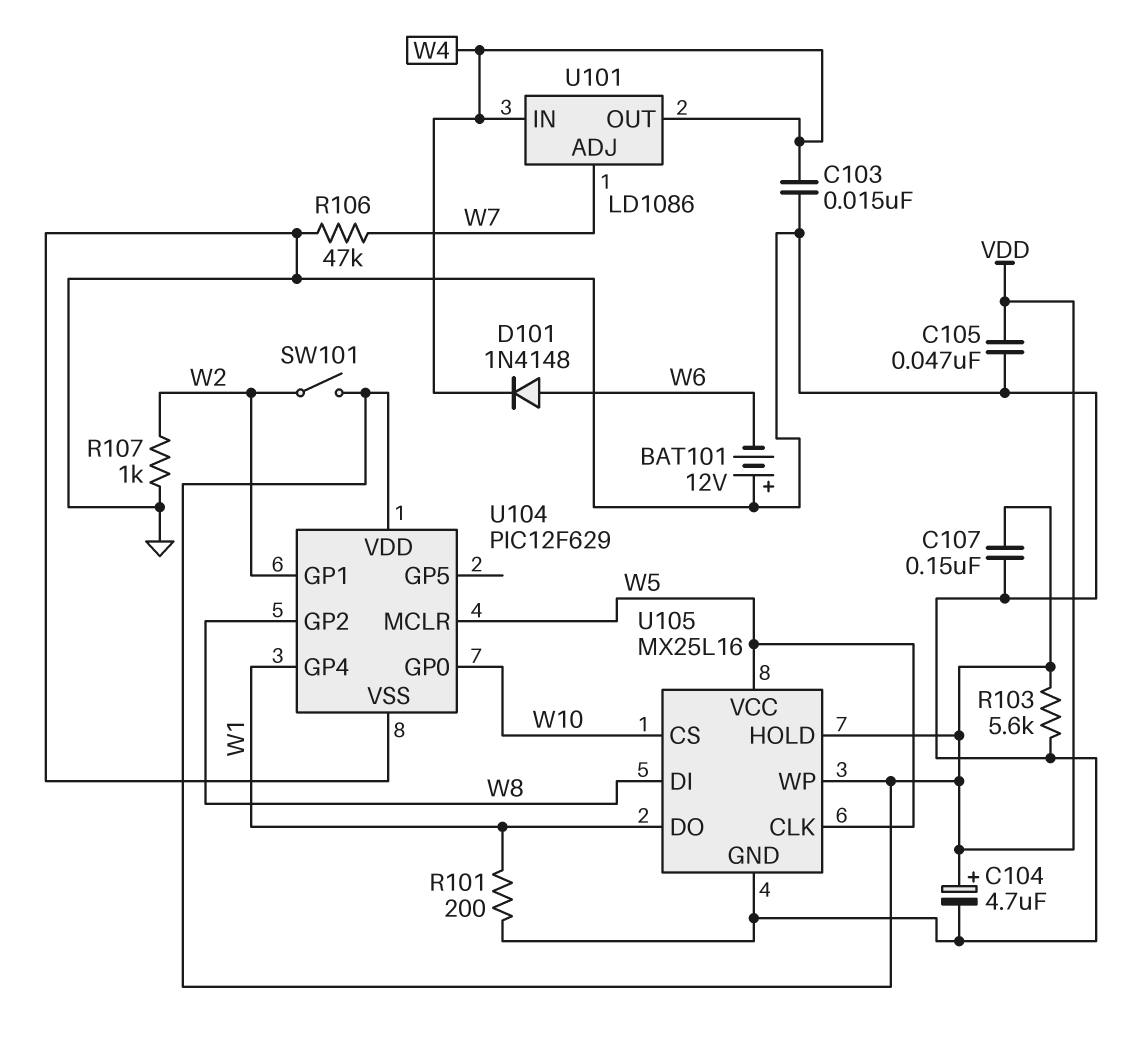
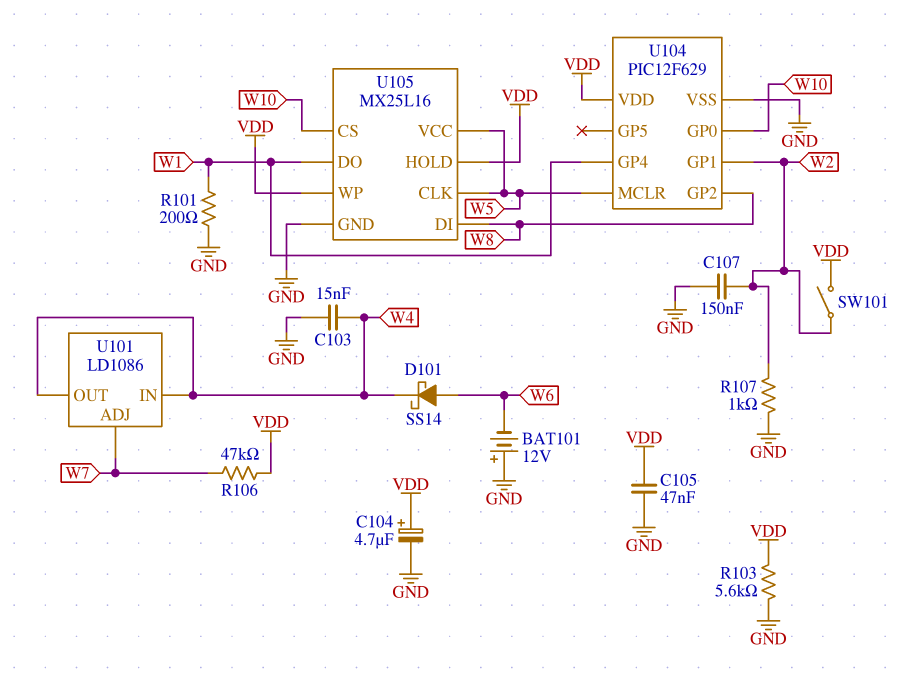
C107: 150nF (GND, VDD) -> 150nF (GND, W2)
D101: diode 1N4148 (A W6, K W4) -> schottky SS14 (A W6, K W4)
R106: 47k (GND, W7) -> 47k (VDD, W7)

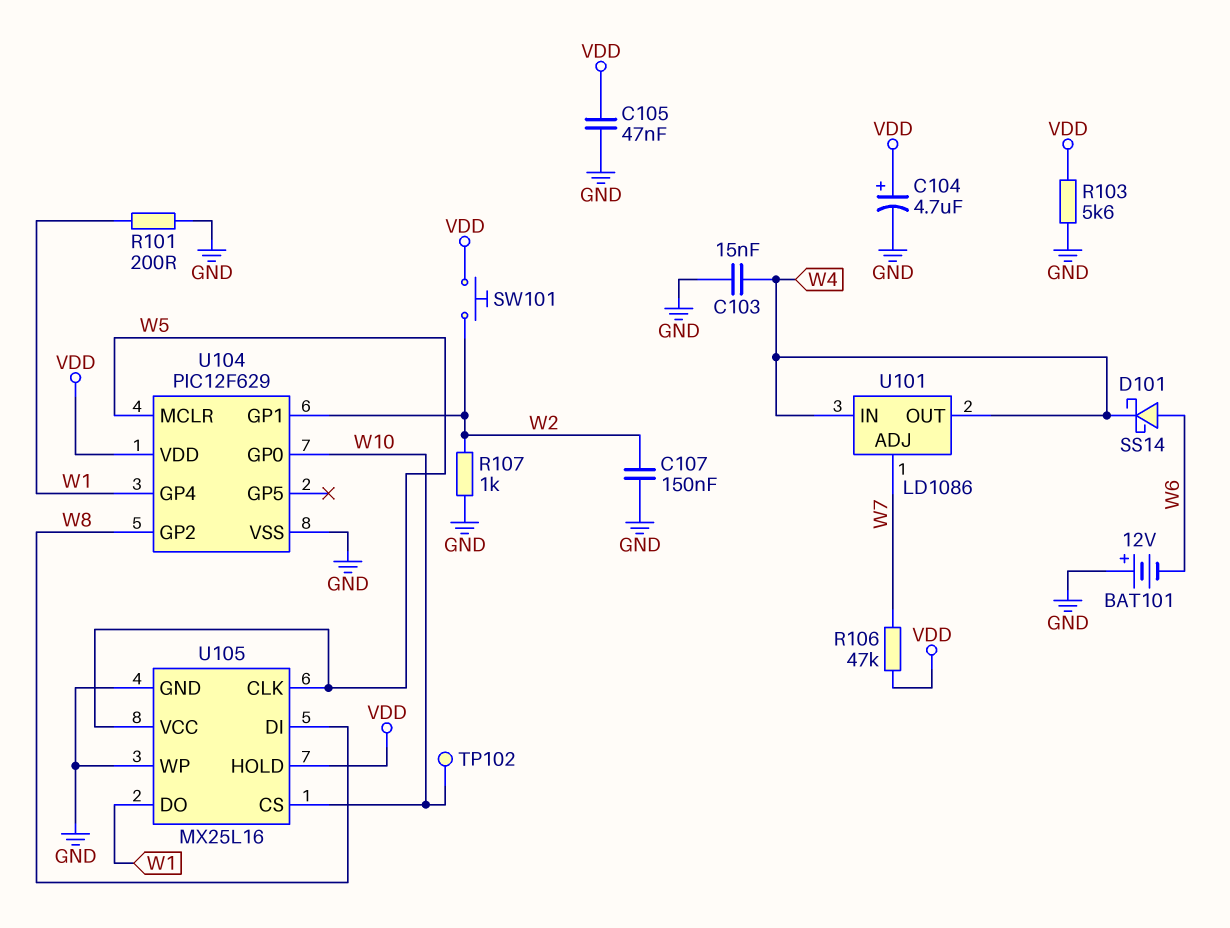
SW101: switch (VDD, W2) -> button (VDD, W2)
TP102: none -> test point (W10)
U105 pin WP: VDD -> GND

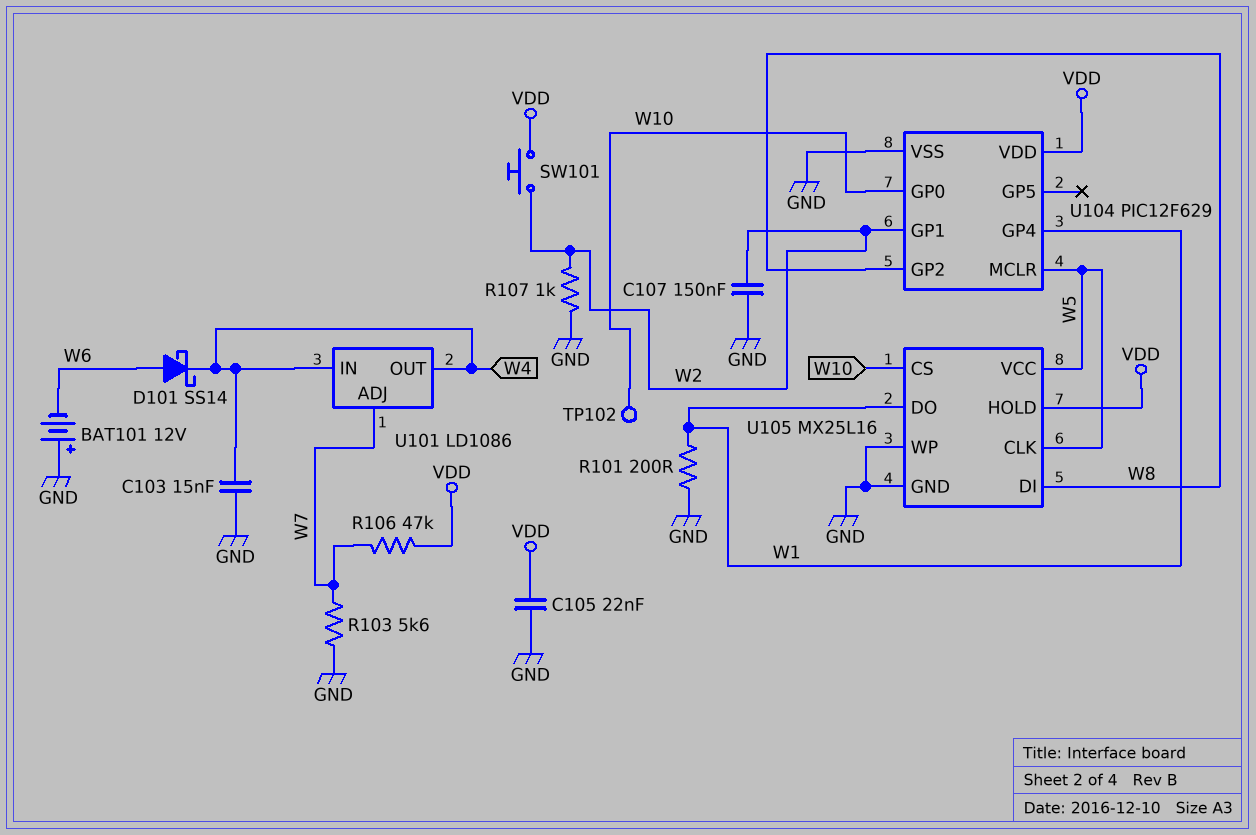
C104: 4.7uF (plus VDD, minus GND) -> none
C105: 47nF (GND, VDD) -> 22nF (GND, VDD)
R103: 5.6k (GND, VDD) -> 5.6k (GND, W7)

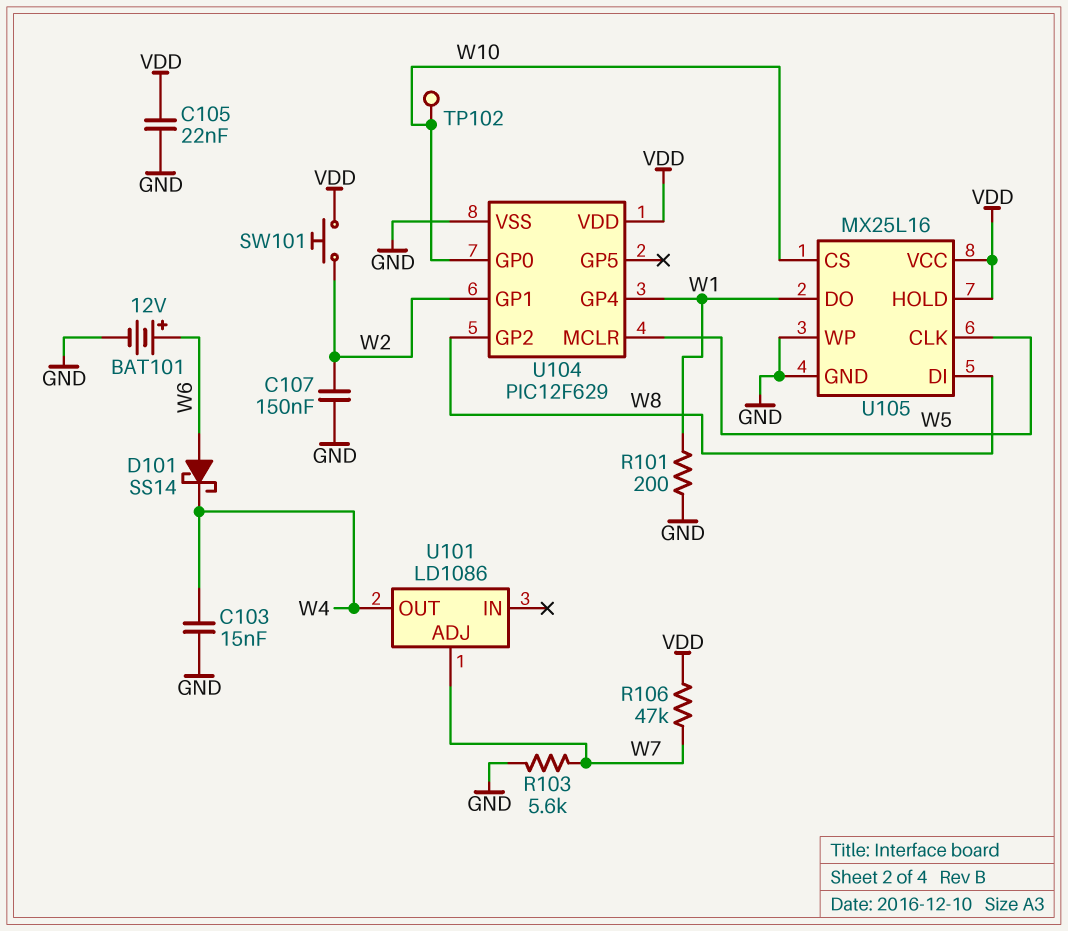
BAT101: 12V (plus GND, minus W6) -> 12V (plus W6, minus GND)
R107: 1k (GND, W2) -> none
U101 pin IN: W4 -> none
U105 pin VCC: W5 -> VDD

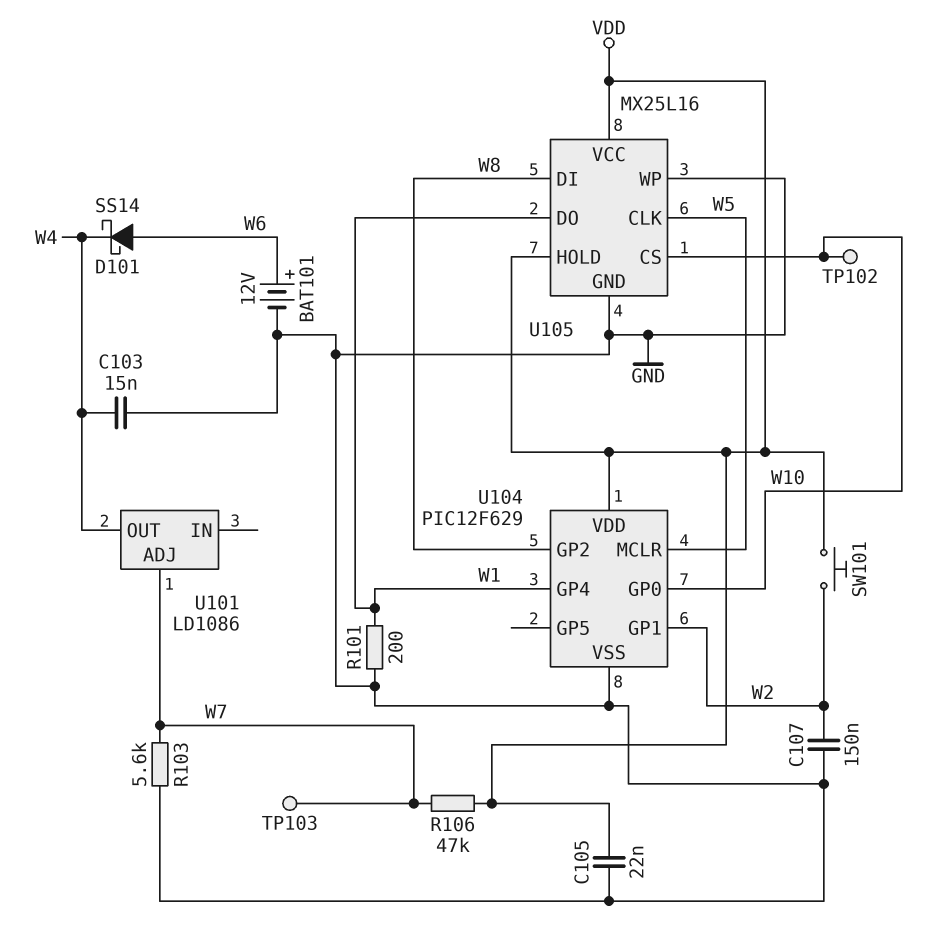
TP103: none -> test point (W7)

